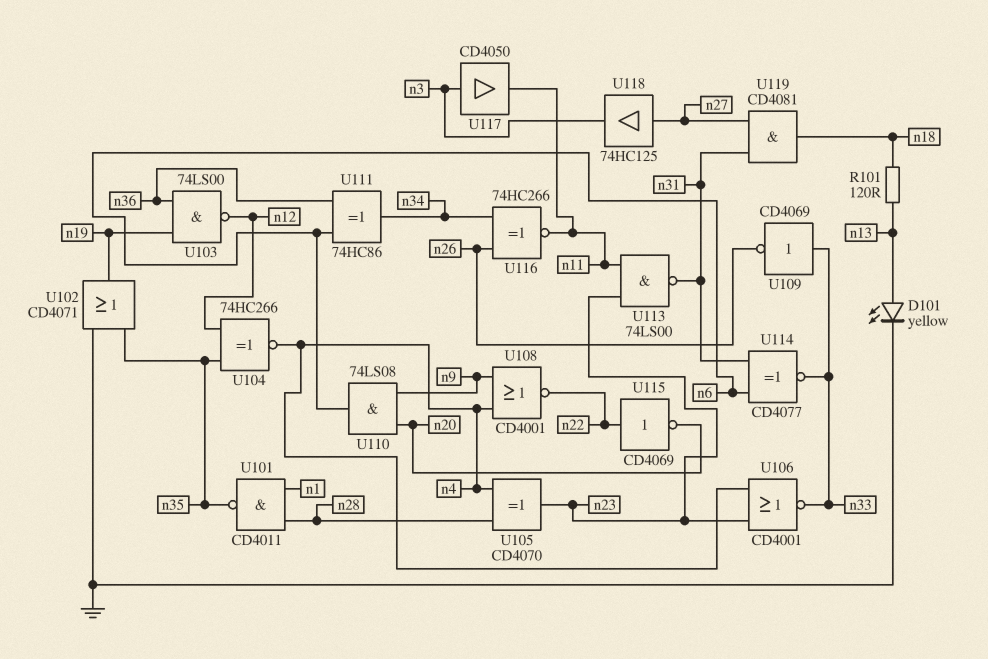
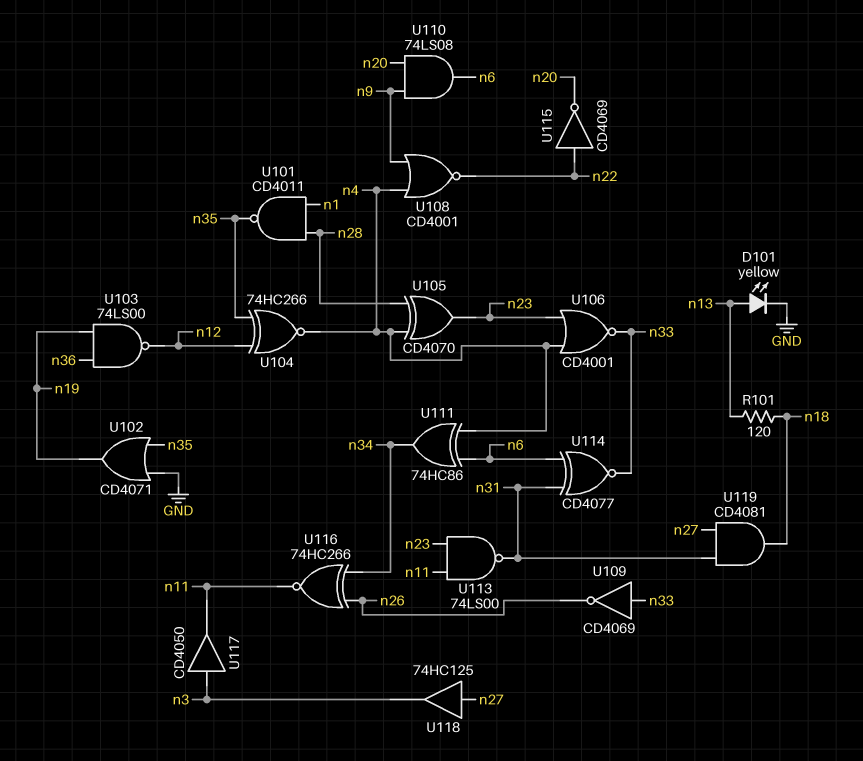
U111: XOR 74HC86 (in n6, in n36, out n34) -> XOR 74HC86 (in n4, in n6, out n34)

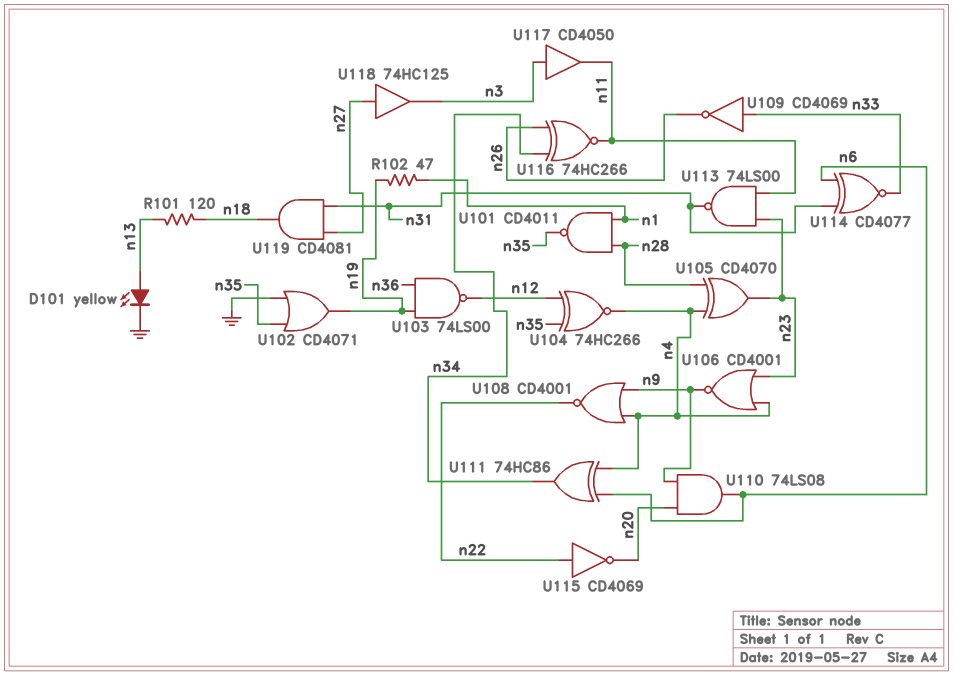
R102: none -> 47 (n1, n19)
U106: NOR CD4001 (in n4, in n23, out n33) -> NOR CD4001 (in n4, in n23, out n9)

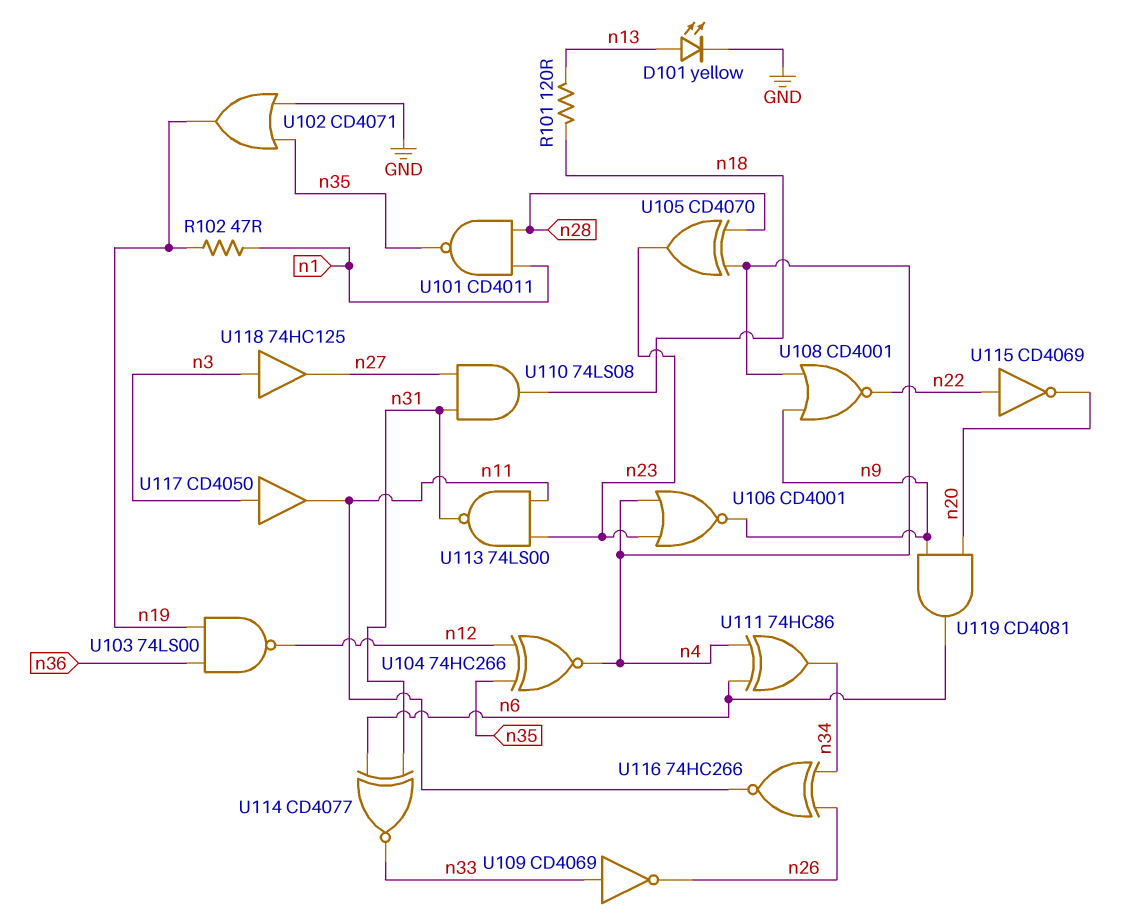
U110: AND 74LS08 (in n9, in n20, out n6) -> AND 74LS08 (in n27, in n31, out n18)
U118: buffer 74HC125 (in n27, out n3) -> buffer 74HC125 (in n3, out n27)
U119: AND CD4081 (in n27, in n31, out n18) -> AND CD4081 (in n9, in n20, out n6)

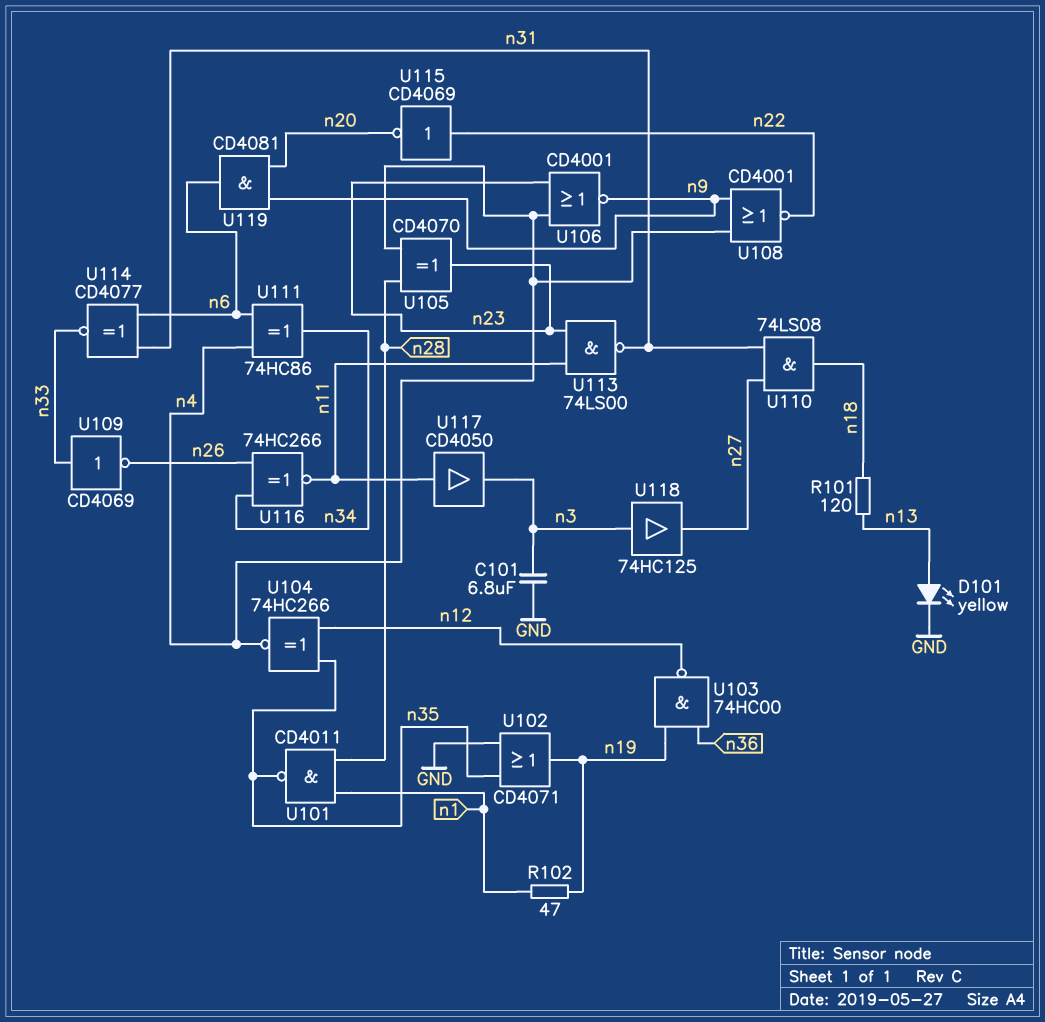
C101: none -> 6.8uF (GND, n3)
U103: NAND 74LS00 (in n19, in n36, out n12) -> NAND 74HC00 (in n19, in n36, out n12)
U117: buffer CD4050 (in n3, out n11) -> buffer CD4050 (in n11, out n3)

